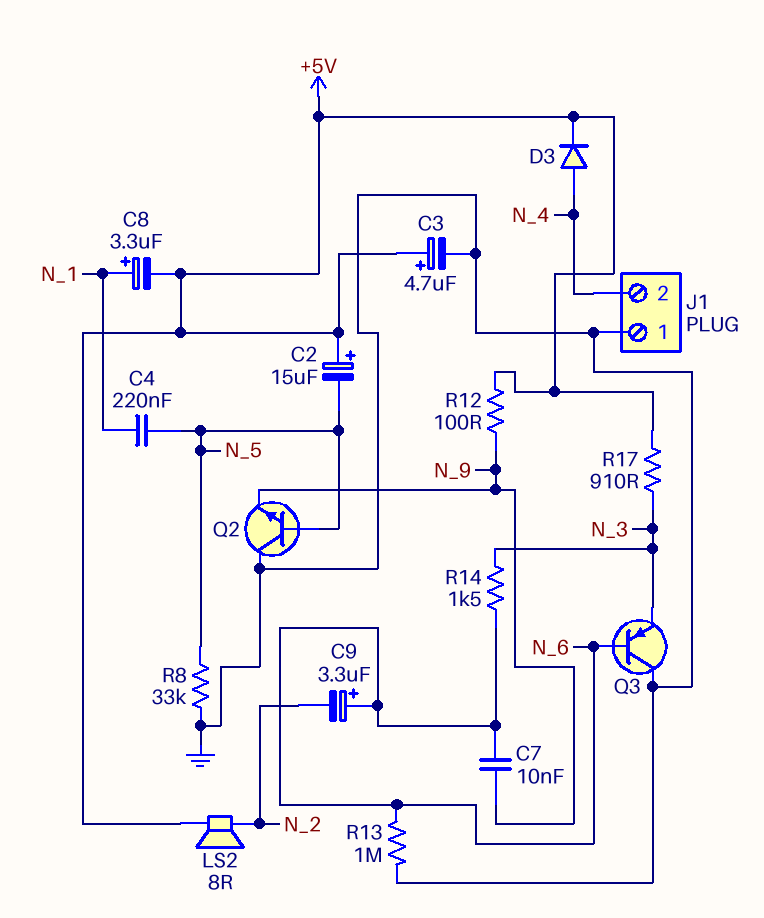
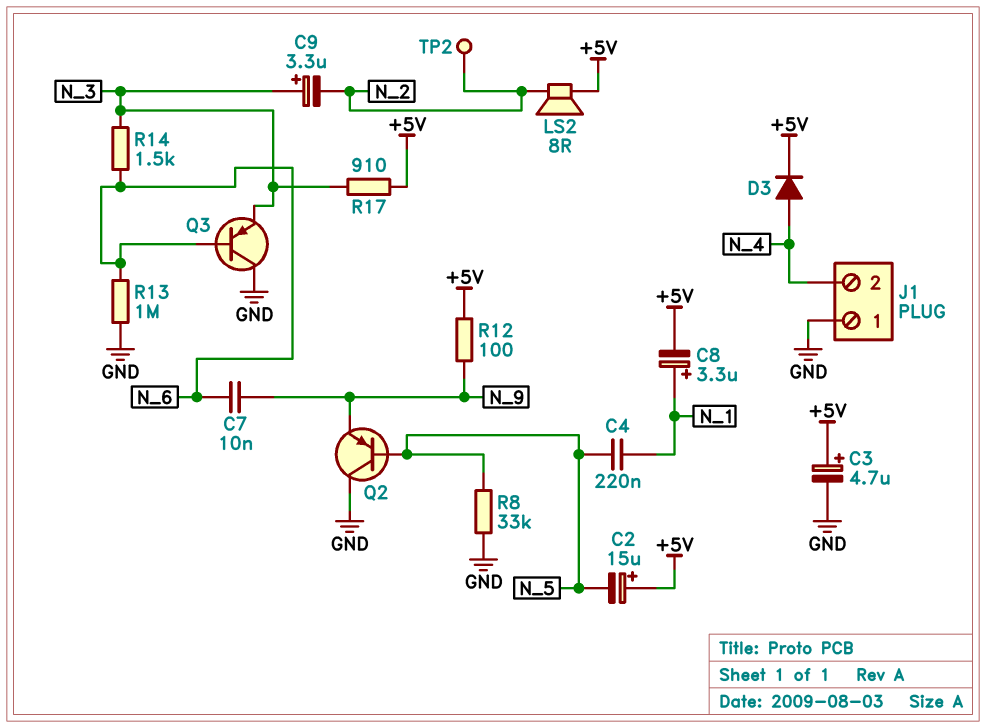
C9: 3.3uF (plus N_6, minus N_2) -> 3.3uF (plus N_3, minus N_2)
Q2: NPN (B N_5, C GND, E N_9) -> PNP (B N_5, C GND, E N_9)
TP2: none -> test point (N_2)

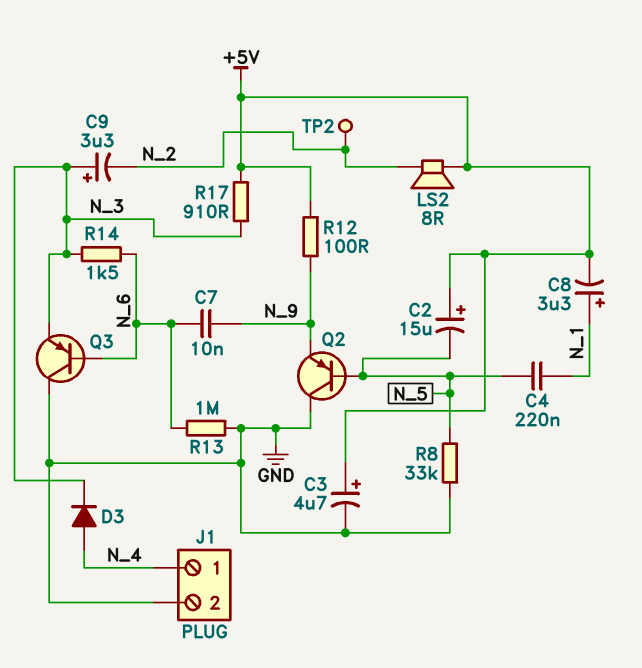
D3: diode (A N_4, K +5V) -> diode (A N_4, K N_3)
J1 pin 1: GND -> N_4
J1 pin 2: N_4 -> GND

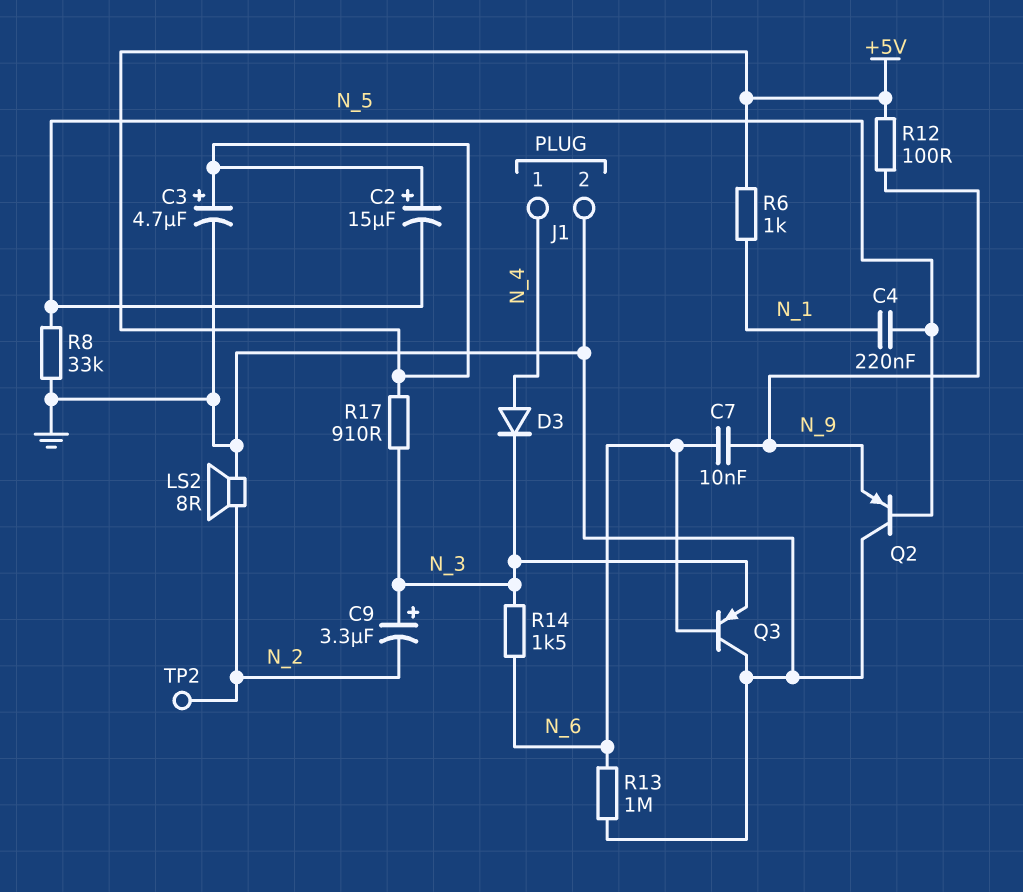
C8: 3.3uF (plus N_1, minus +5V) -> none
LS2: speaker 8R (+5V, N_2) -> speaker 8R (GND, N_2)
R6: none -> 1k (+5V, N_1)

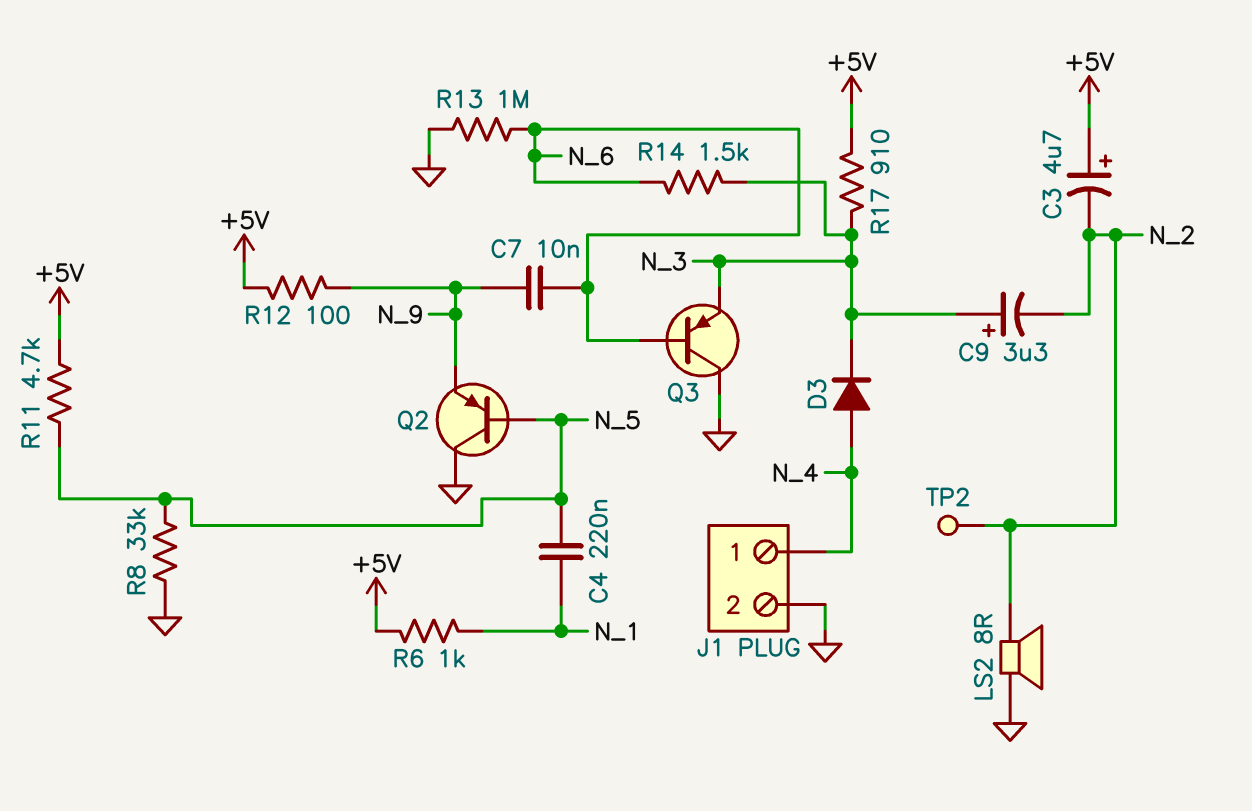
C2: 15uF (plus +5V, minus N_5) -> none
C3: 4.7uF (plus +5V, minus GND) -> 4.7uF (plus +5V, minus N_2)
R11: none -> 4.7k (+5V, N_5)

